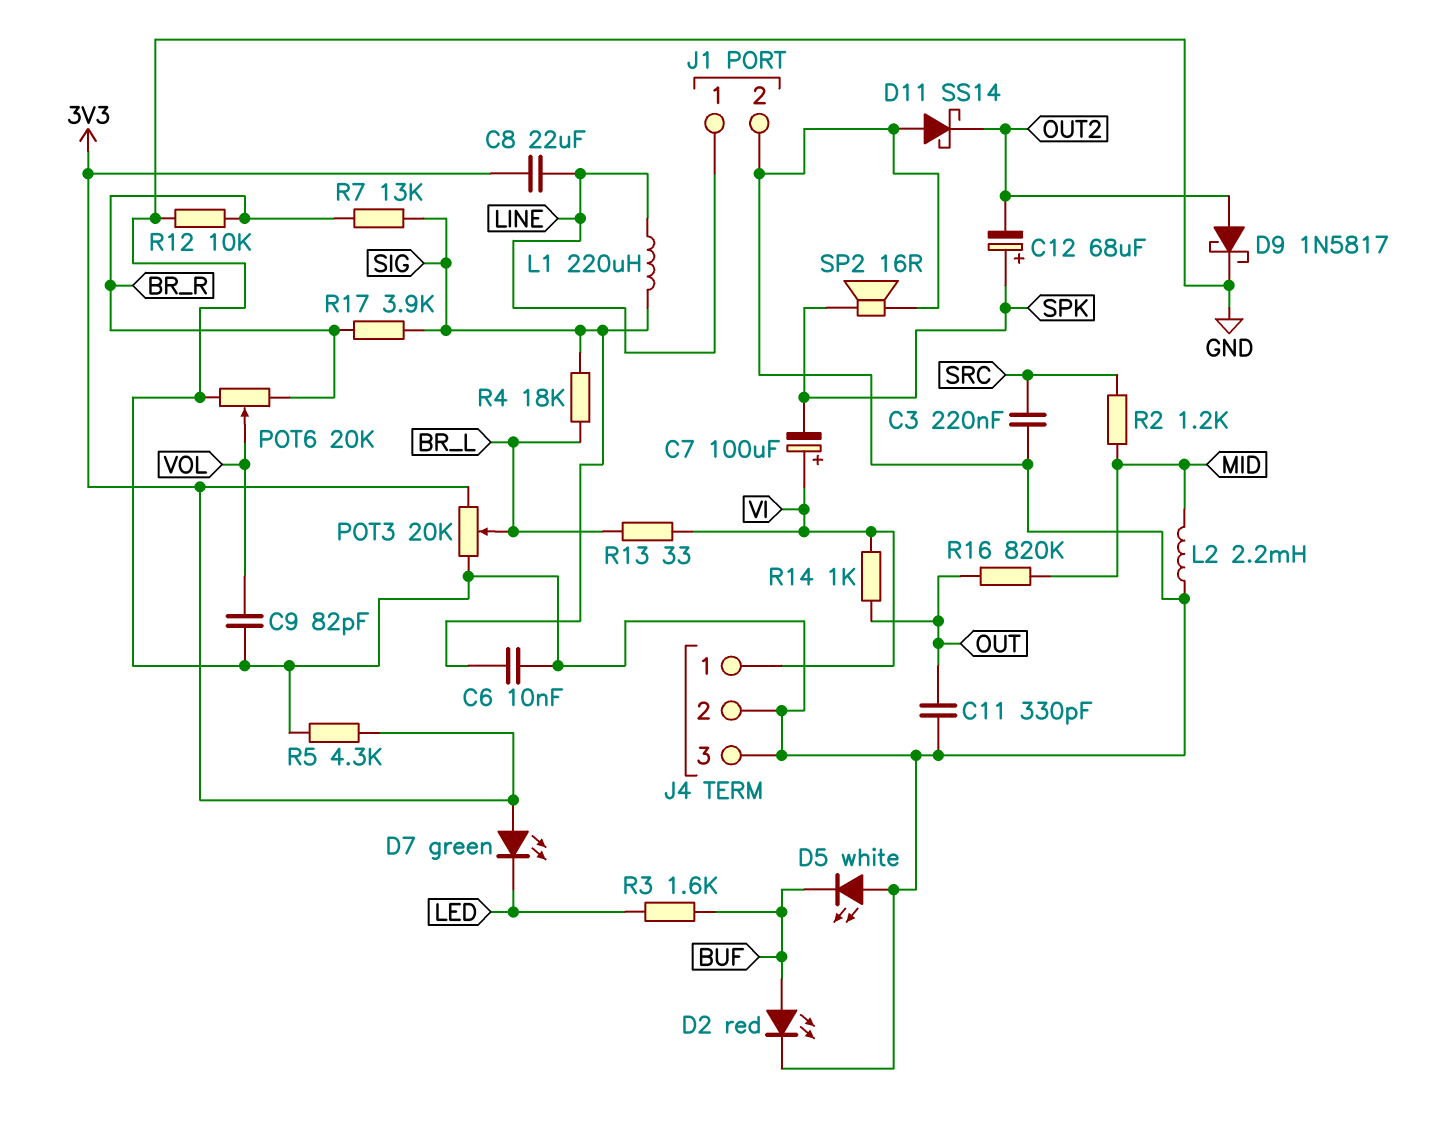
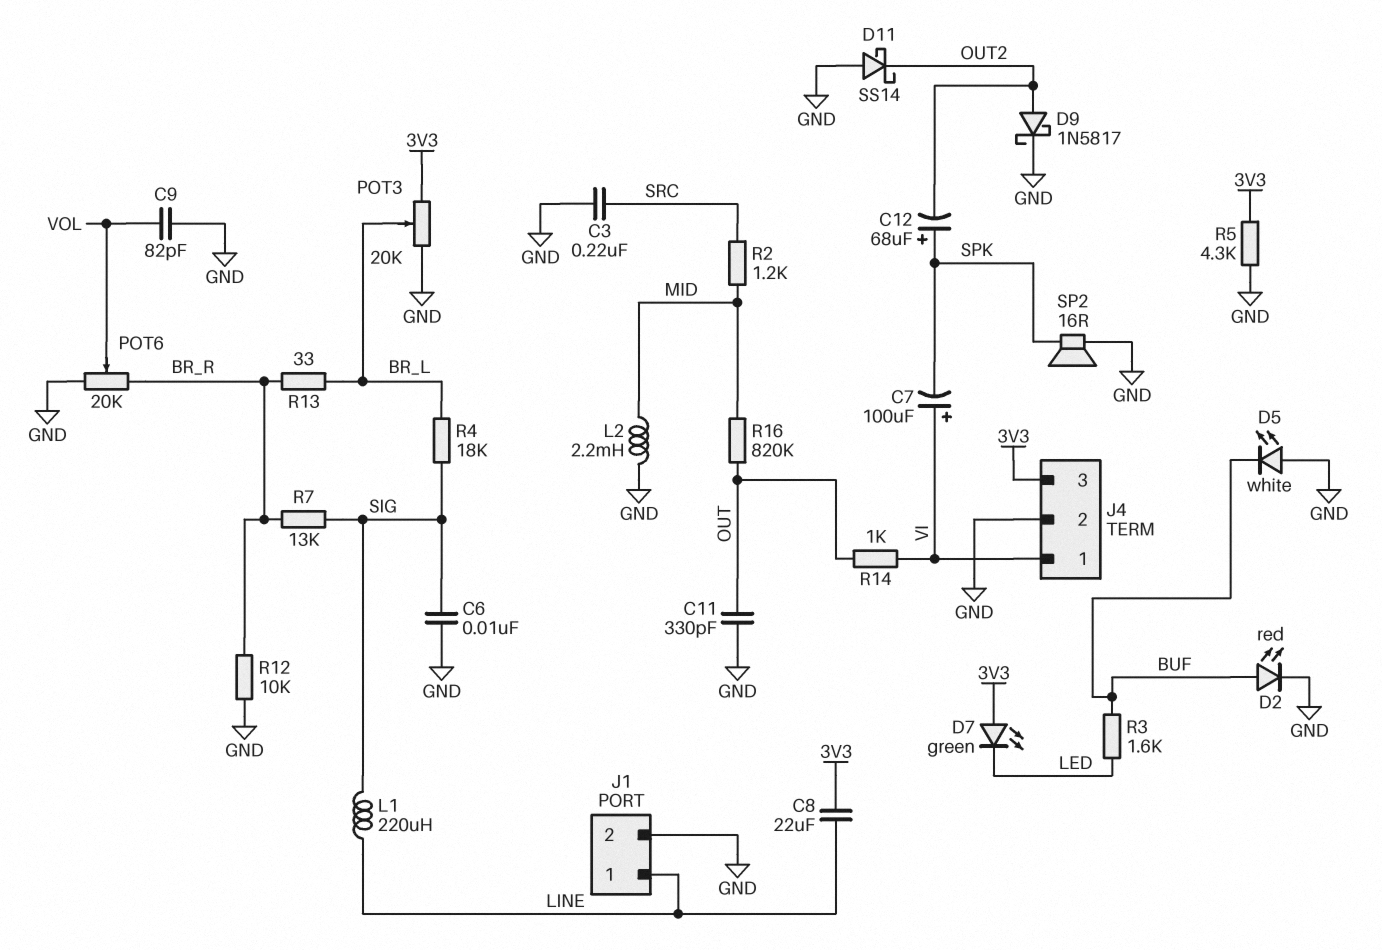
J4 pin 3: GND -> 3V3
R13: 33 (BR_L, VI) -> 33 (BR_L, BR_R)
R17: 3.9k (BR_R, SIG) -> none

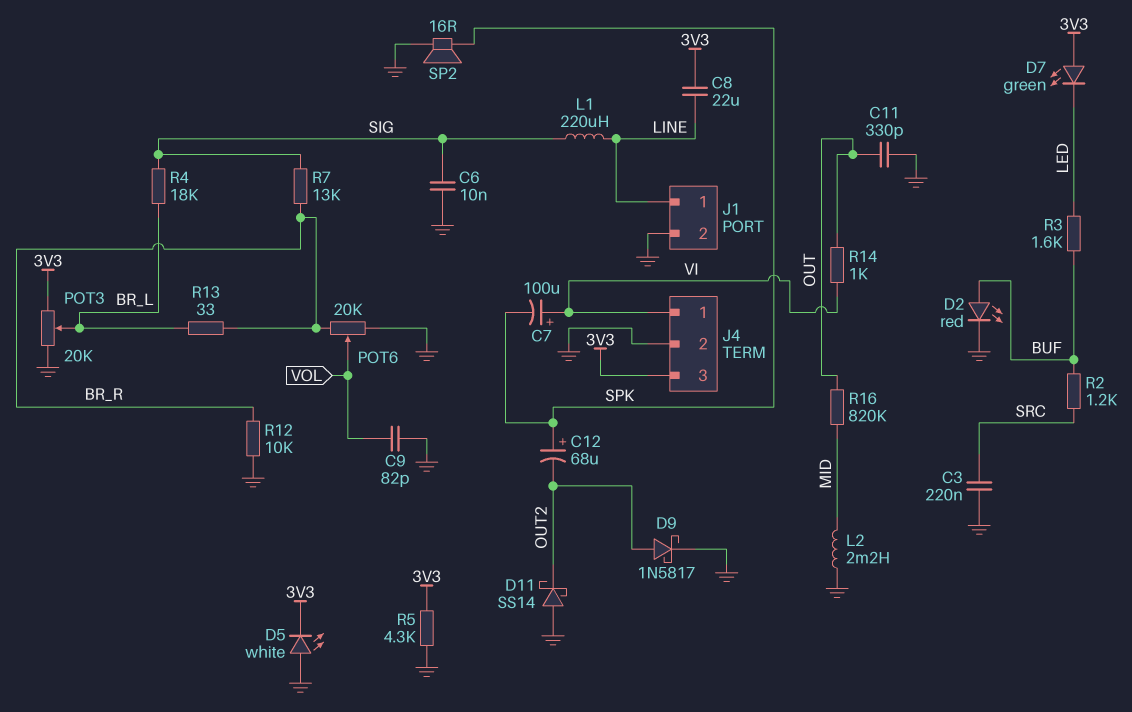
D5: LED white (A GND, K BUF) -> LED white (A GND, K 3V3)
R2: 1.2k (MID, SRC) -> 1.2k (BUF, SRC)

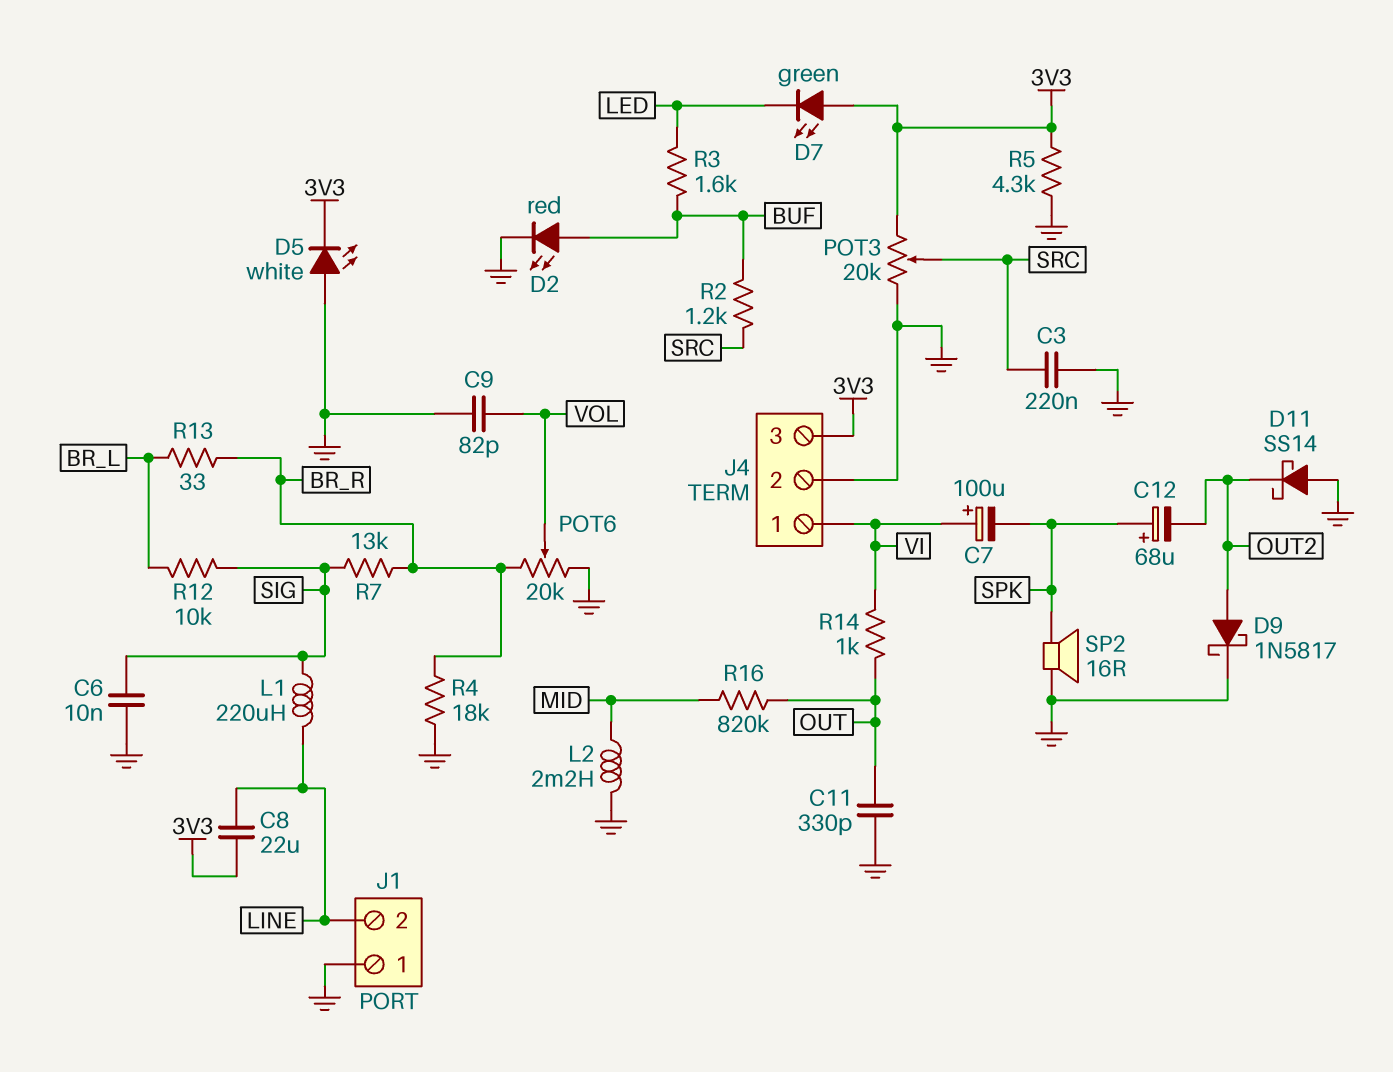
J1 pin 1: LINE -> GND
J1 pin 2: GND -> LINE
POT3: 20k (3V3, GND, wiper BR_L) -> 20k (3V3, GND, wiper SRC)
R4: 18k (BR_L, SIG) -> 18k (BR_R, GND)
R12: 10k (BR_R, GND) -> 10k (BR_L, SIG)

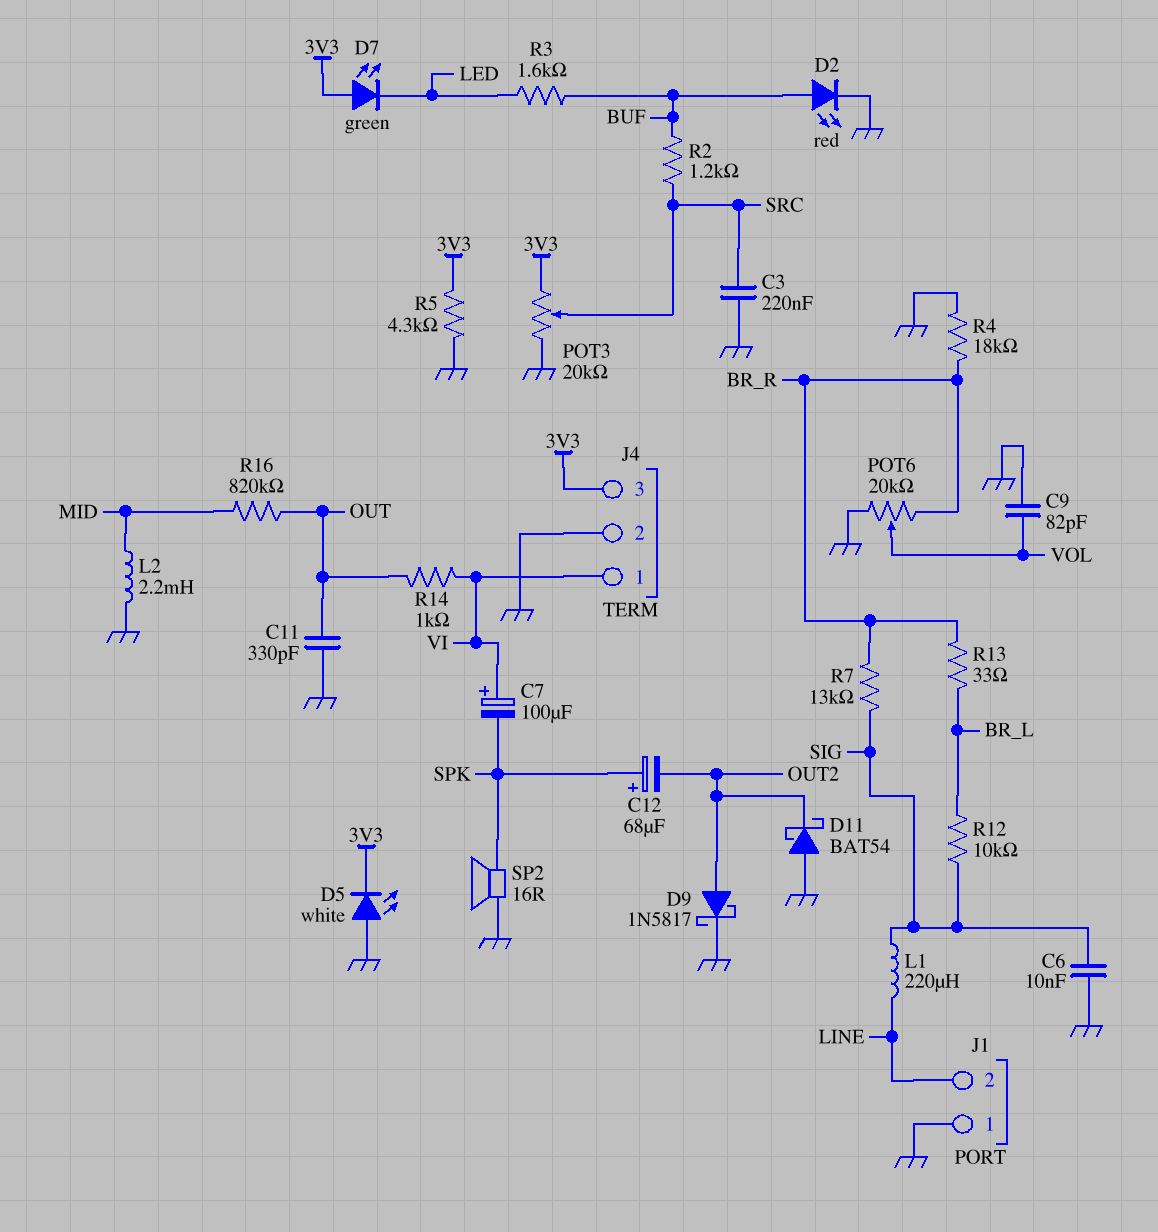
C8: 22uF (3V3, LINE) -> none
D11: schottky SS14 (A GND, K OUT2) -> schottky BAT54 (A GND, K OUT2)

